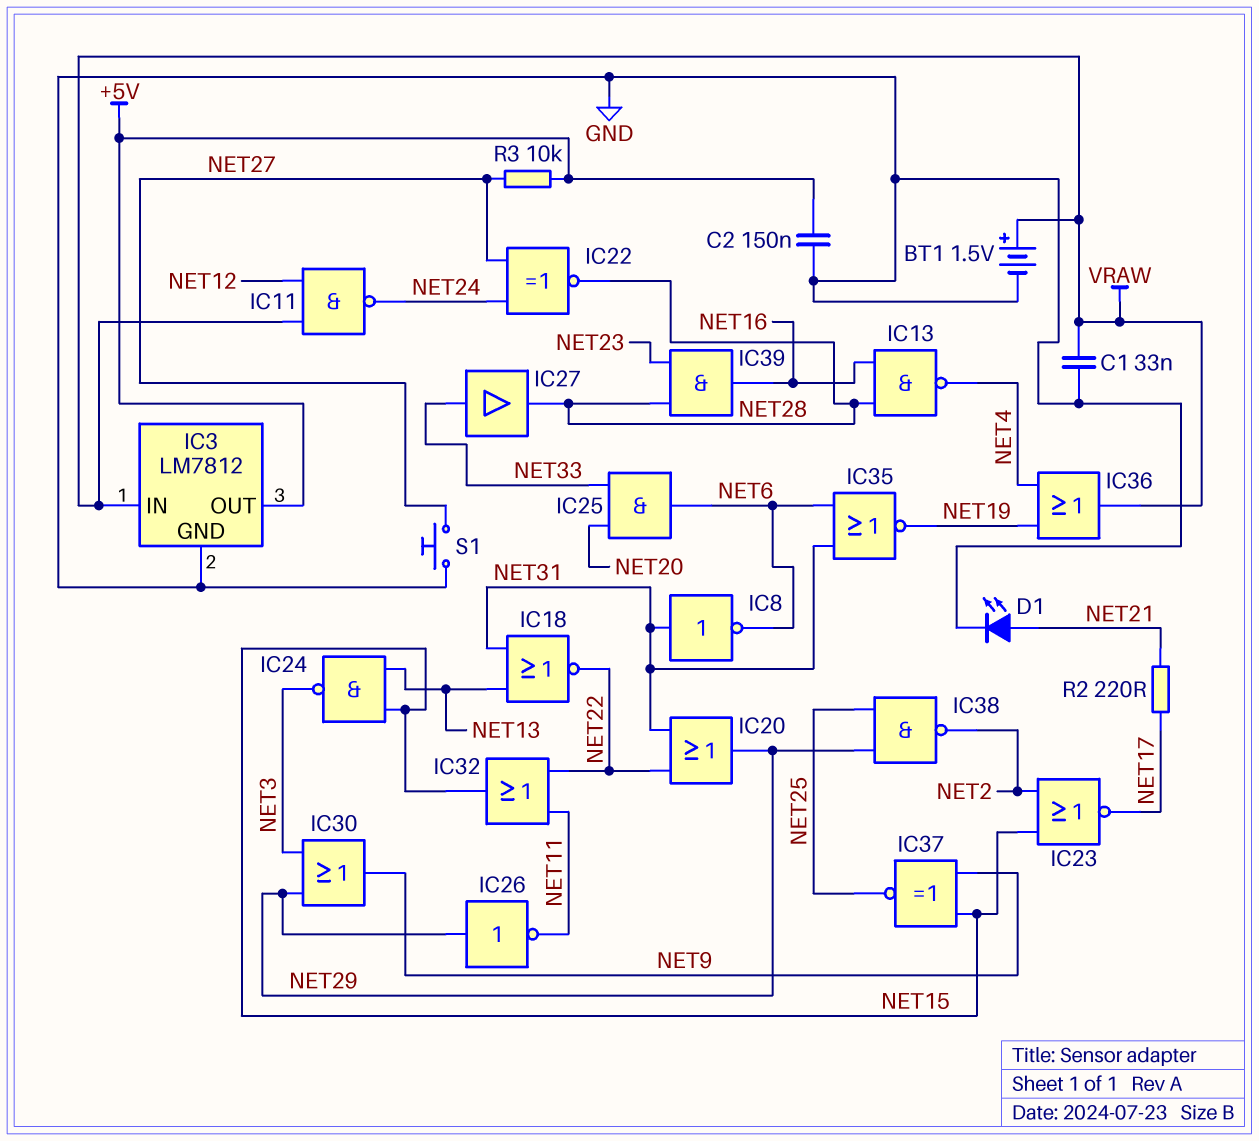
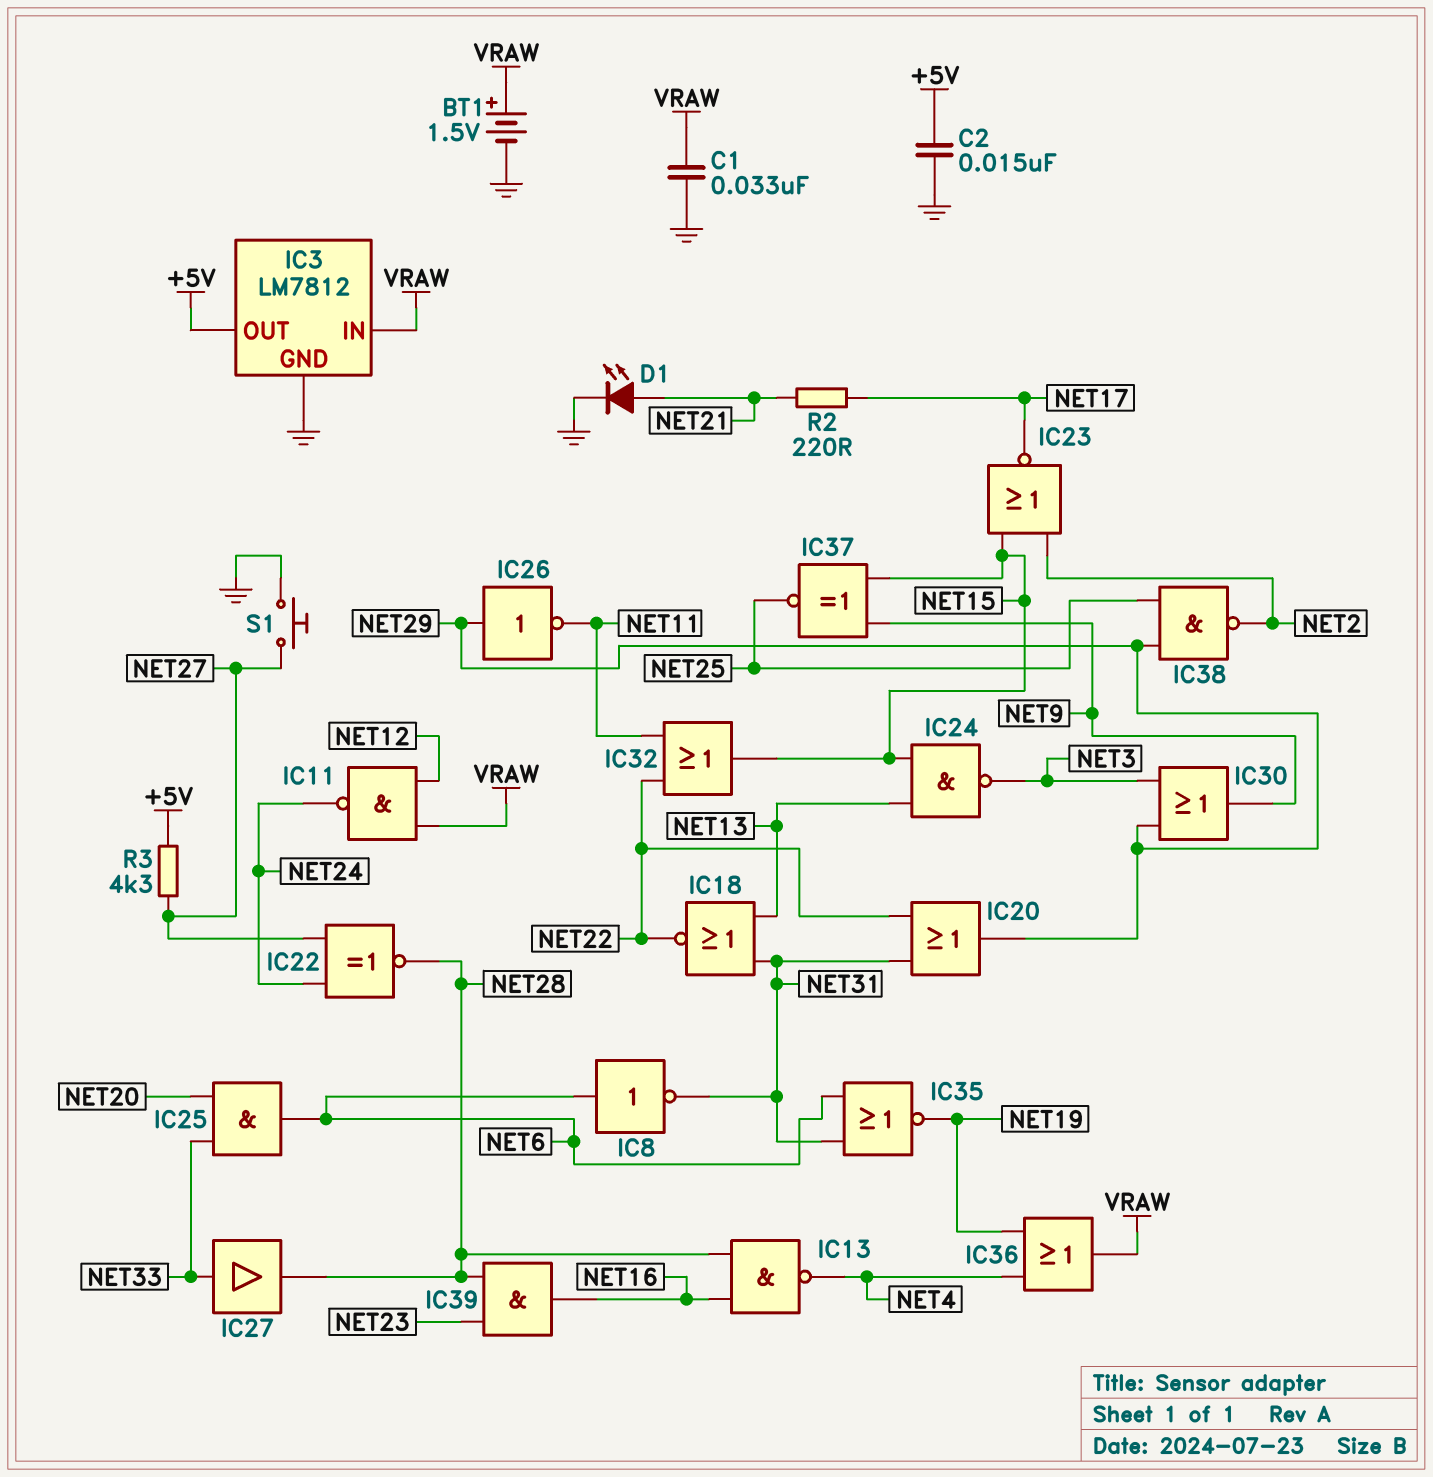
C2: 150nF (+5V, GND) -> 15nF (+5V, GND)
IC8: NOT (in NET31, out NET6) -> NOT (in NET6, out NET31)
R3: 10k (+5V, NET27) -> 4.3k (+5V, NET27)

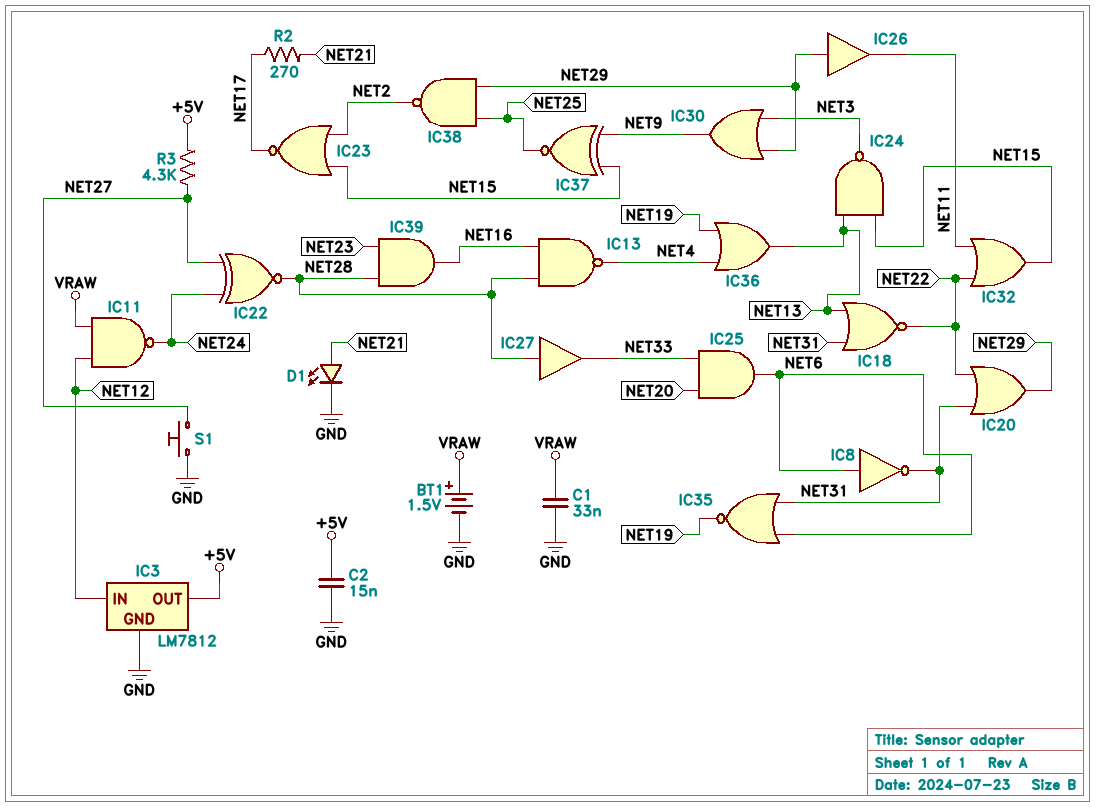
IC3 pin IN: VRAW -> NET12
IC26: NOT (in NET29, out NET11) -> buffer (in NET29, out NET11)
IC27: buffer (in NET33, out NET28) -> buffer (in NET28, out NET33)
IC36: OR (in NET4, in NET19, out VRAW) -> OR (in NET4, in NET19, out NET13)
R2: 220 (NET17, NET21) -> 270 (NET17, NET21)

